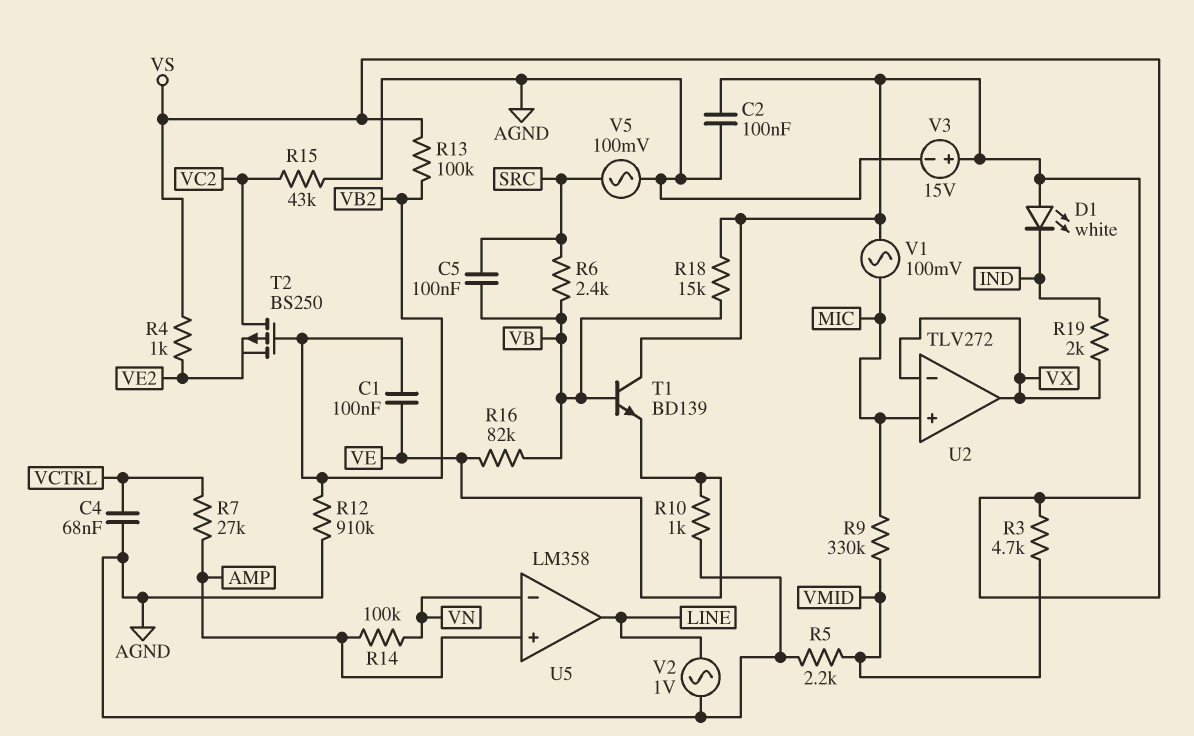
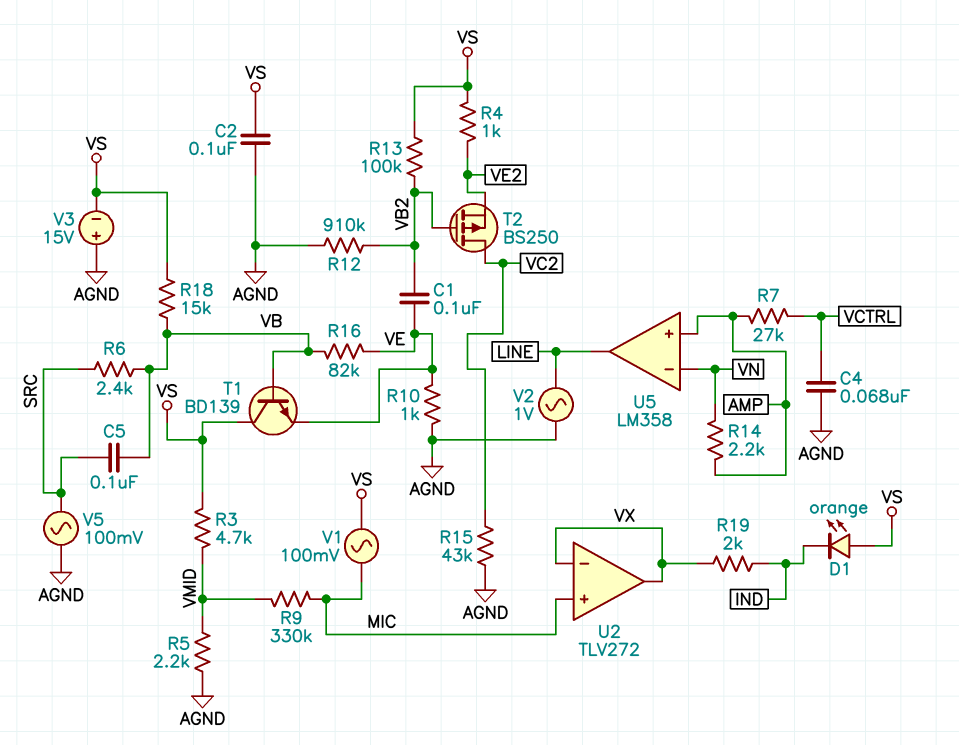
D1: LED white (A VS, K IND) -> LED orange (A VS, K IND)
R14: 100k (AMP, VN) -> 2.2k (AMP, VN)
V3: 15V (plus VS, minus AGND) -> 15V (plus AGND, minus VS)

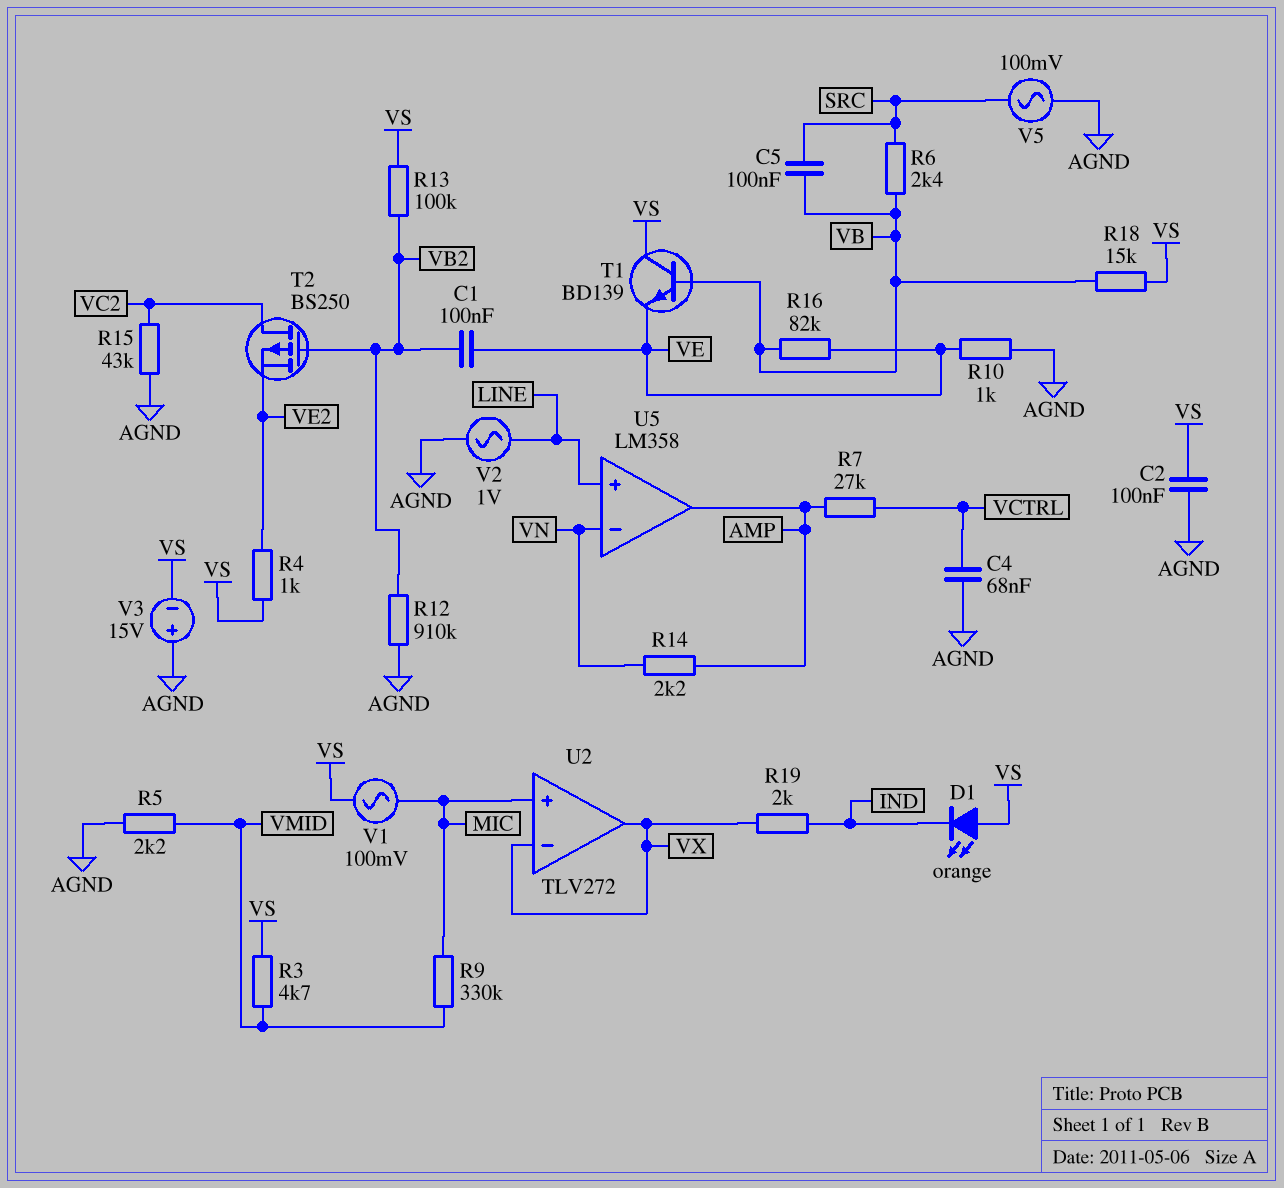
U5 pin in+: AMP -> LINE
U5 pin out: LINE -> AMP

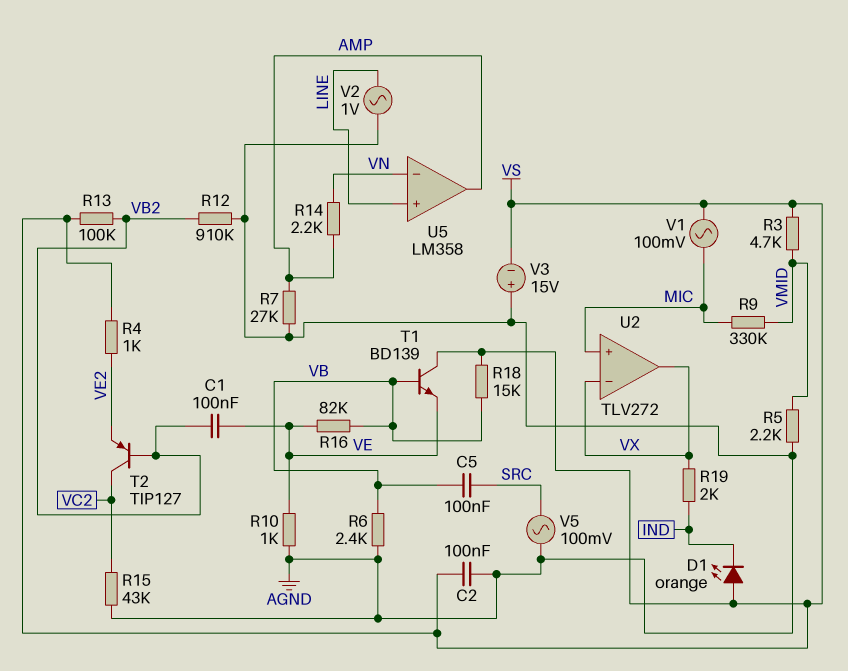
C4: 68nF (AGND, VCTRL) -> none
R6: 2.4k (SRC, VB) -> 2.4k (AGND, VB)
R7: 27k (AMP, VCTRL) -> 27k (AGND, AMP)
T2: PMOS BS250 (G VB2, D VC2, S VE2) -> PNP TIP127 (B VB2, C VC2, E VE2)

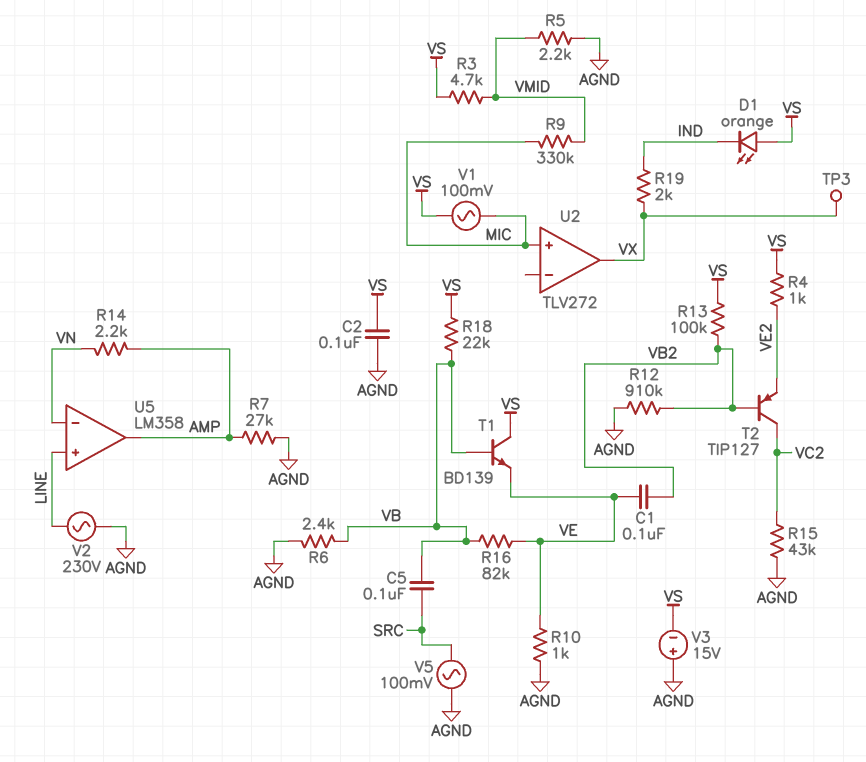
R18: 15k (VB, VS) -> 22k (VB, VS)
TP3: none -> test point (VX)
U2 pin in-: VX -> none
V2: AC 1V (AGND, LINE) -> AC 230V (AGND, LINE)

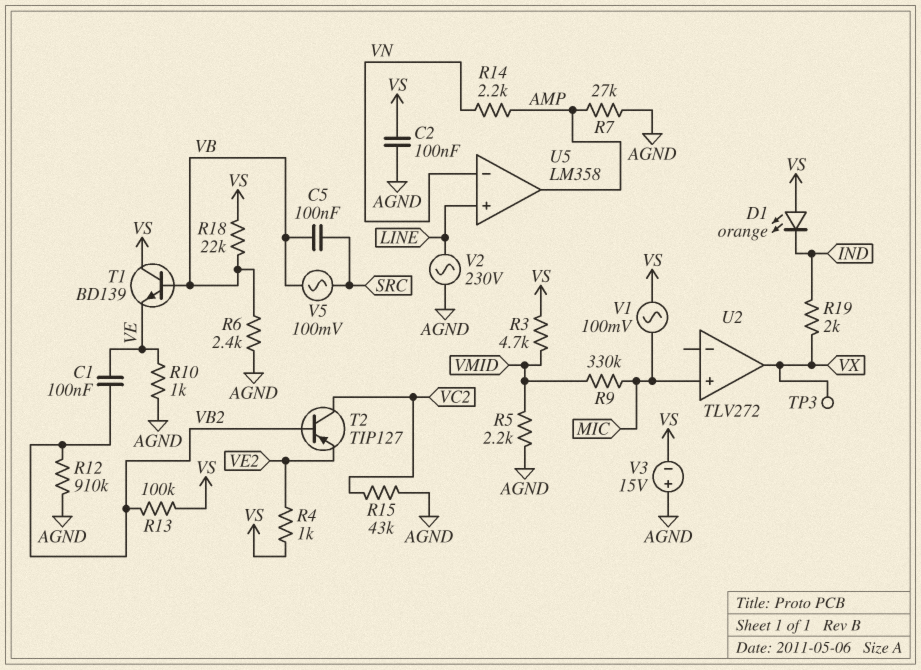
R16: 82k (VB, VE) -> none
V5: AC 100mV (AGND, SRC) -> AC 100mV (SRC, VB)

